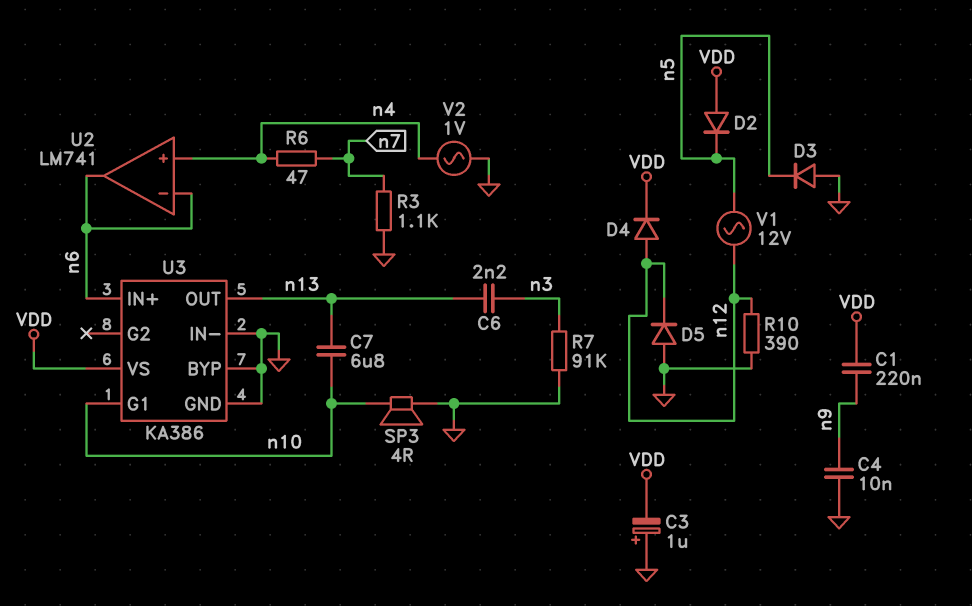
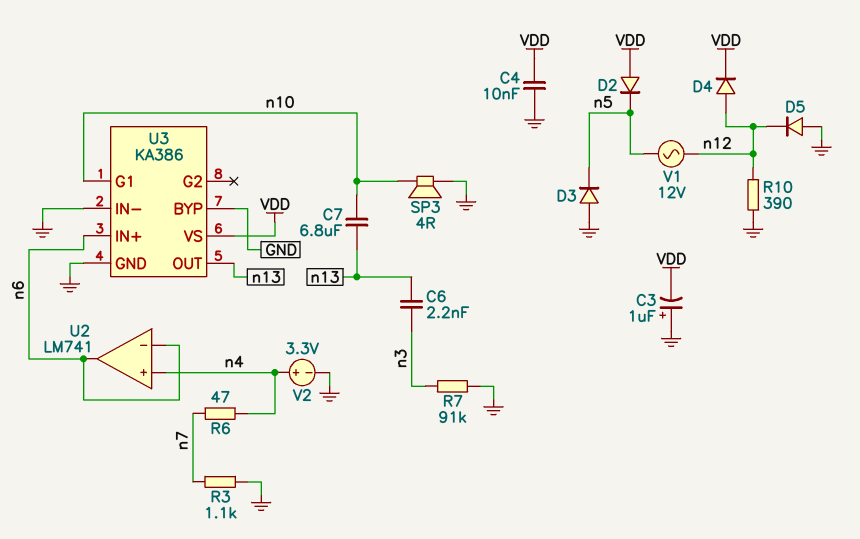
C1: 220nF (VDD, n9) -> none
C4: 10nF (GND, n9) -> 10nF (GND, VDD)
V2: AC 1V (GND, n4) -> 3.3V (plus n4, minus GND)

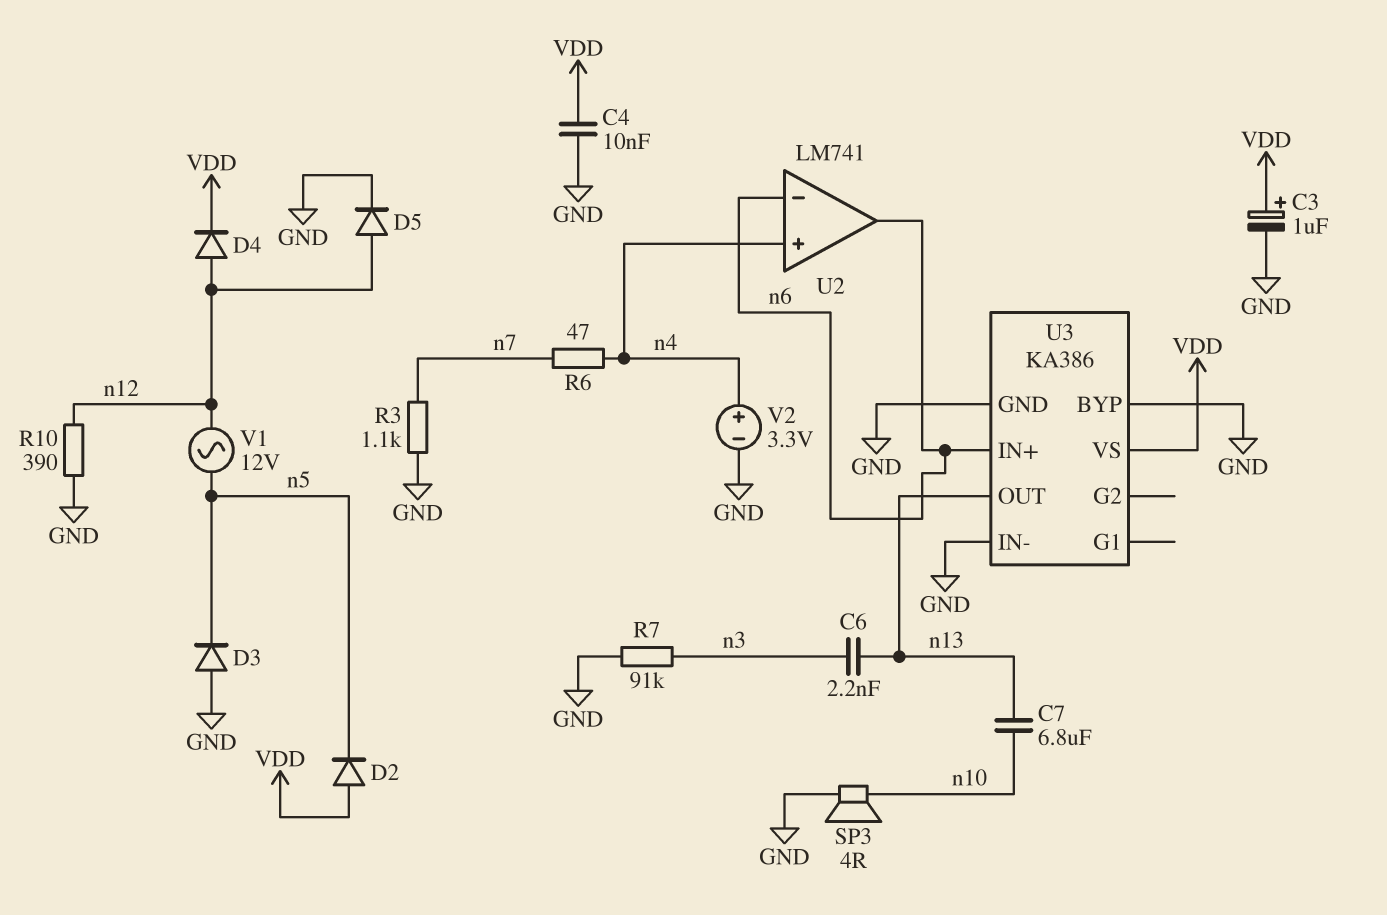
C3: 1uF (plus GND, minus VDD) -> 1uF (plus VDD, minus GND)
D5: diode (A GND, K n12) -> diode (A n12, K GND)
U3 pin G1: n10 -> none

